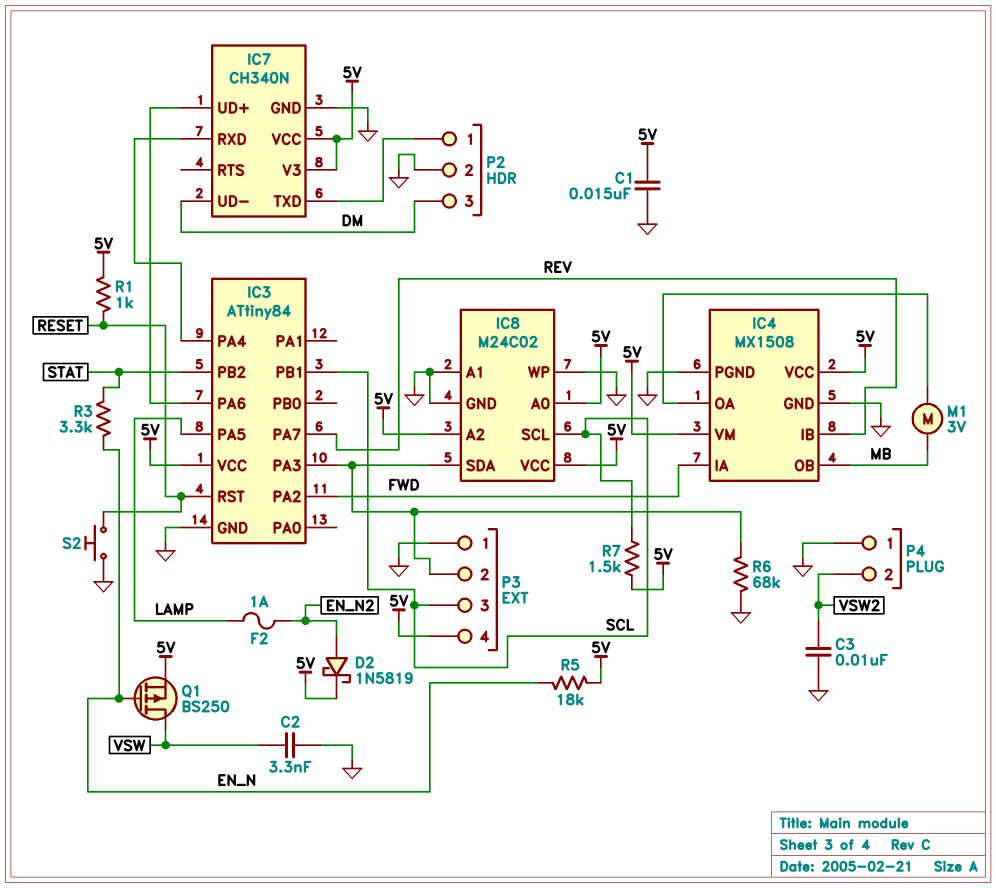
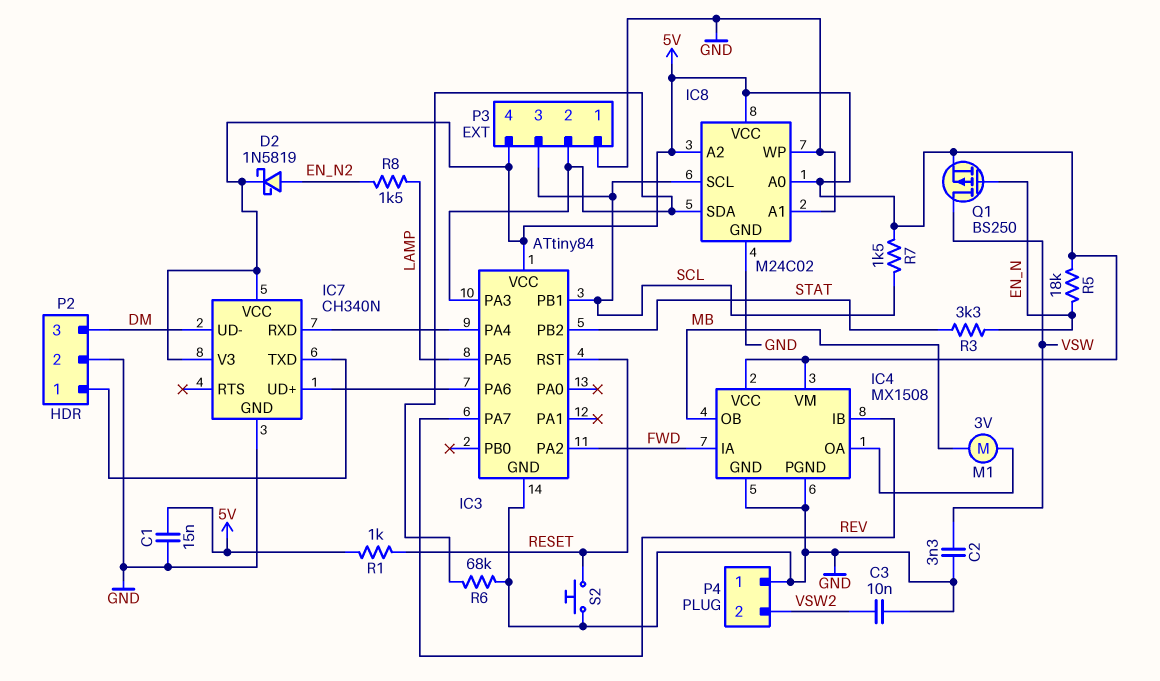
F2: 1A (EN_N2, LAMP) -> none
R8: none -> 1.5k (EN_N2, LAMP)

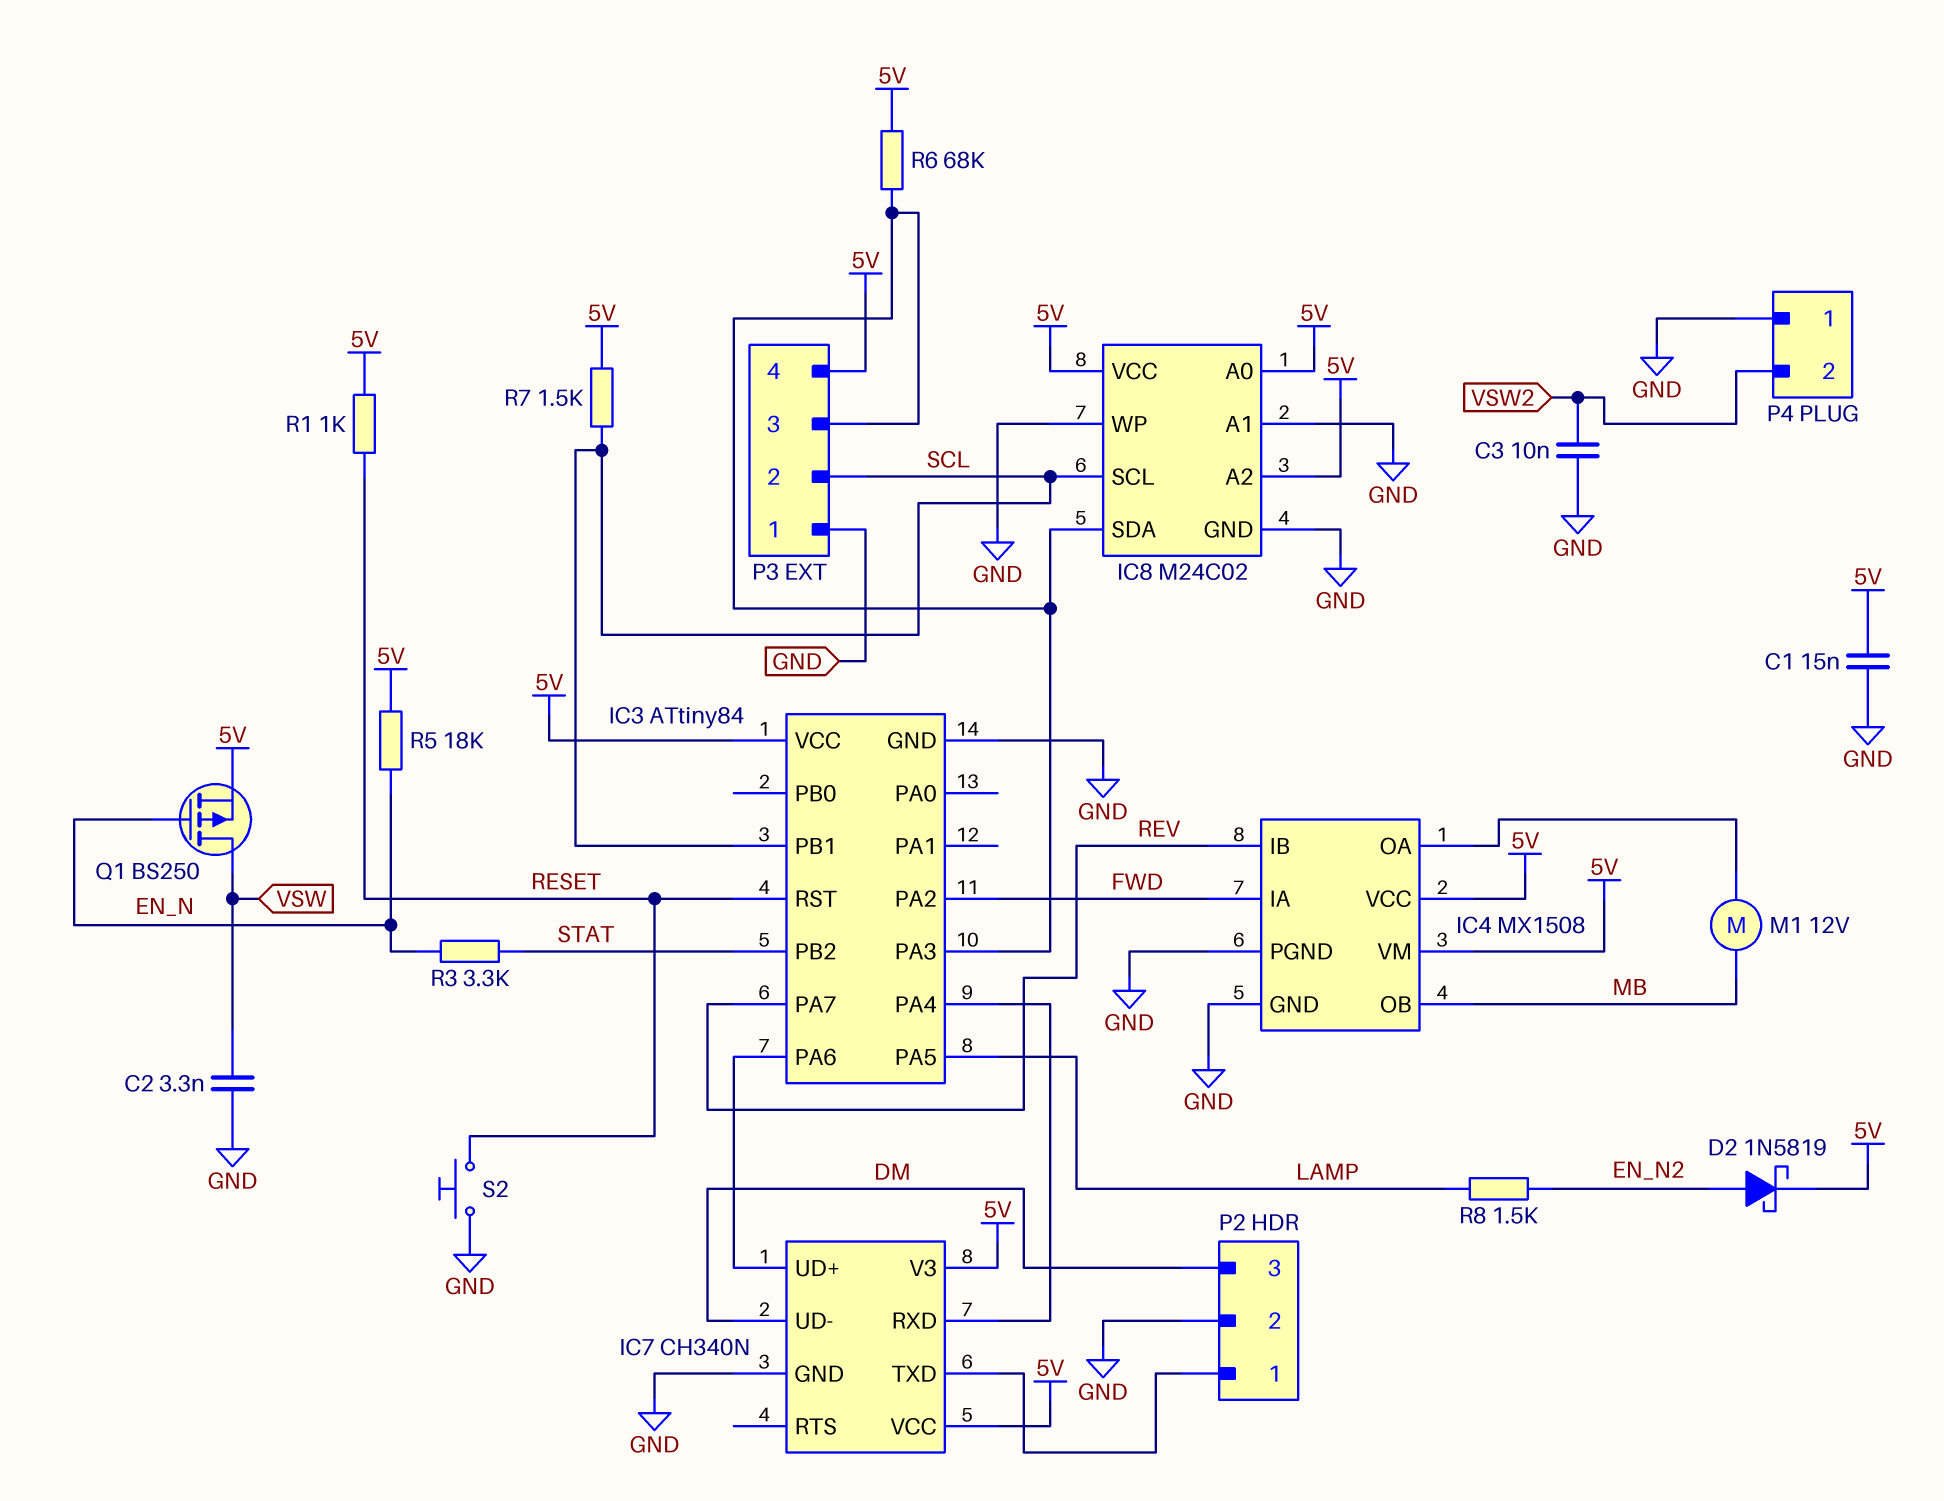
M1: motor 3V (IC4/OA, MB) -> motor 12V (IC4/OA, MB)
P3 pin 2: IC3/PA3 -> SCL
P3 pin 3: SCL -> IC3/PA3
R6: 68k (GND, IC3/PA3) -> 68k (5V, IC3/PA3)

